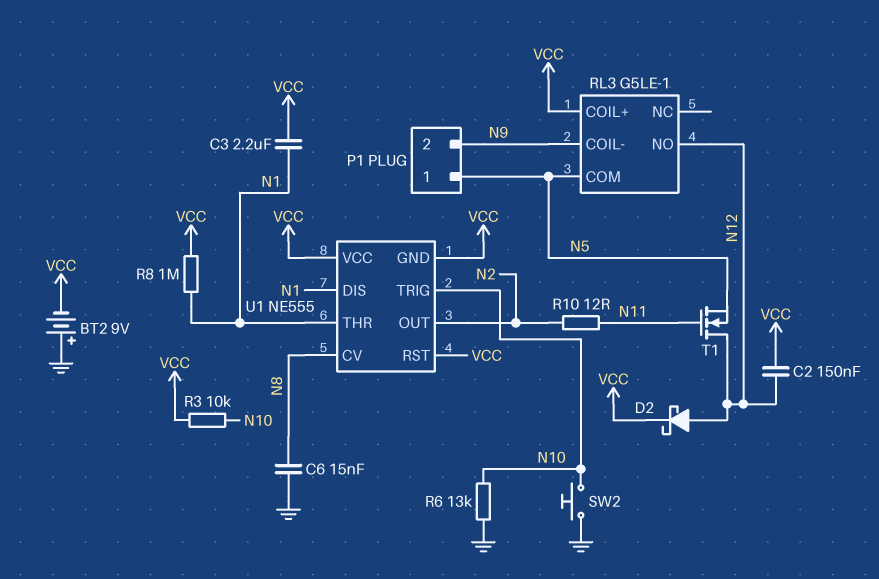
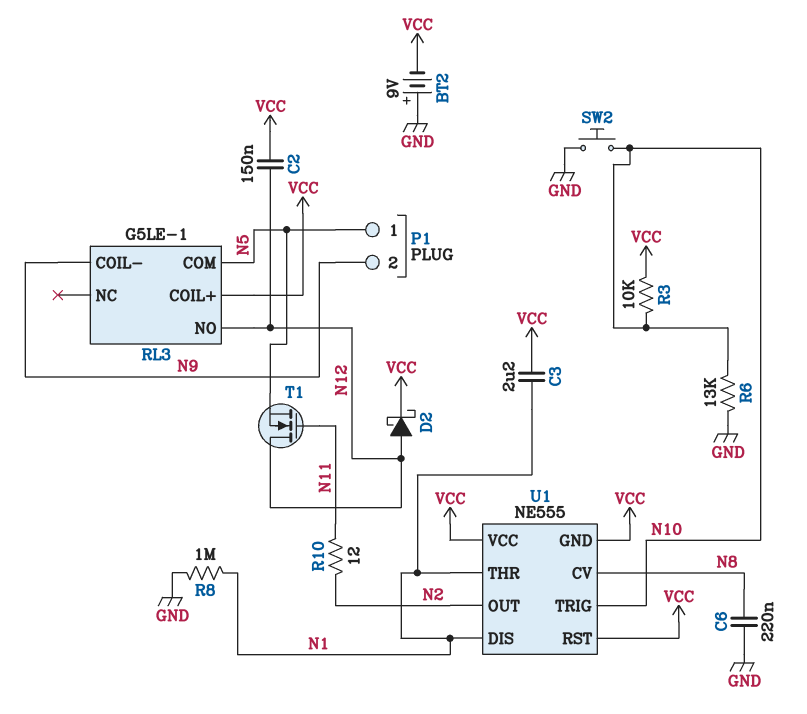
C6: 15nF (GND, N8) -> 220nF (GND, N8)
R8: 1M (N1, VCC) -> 1M (GND, N1)

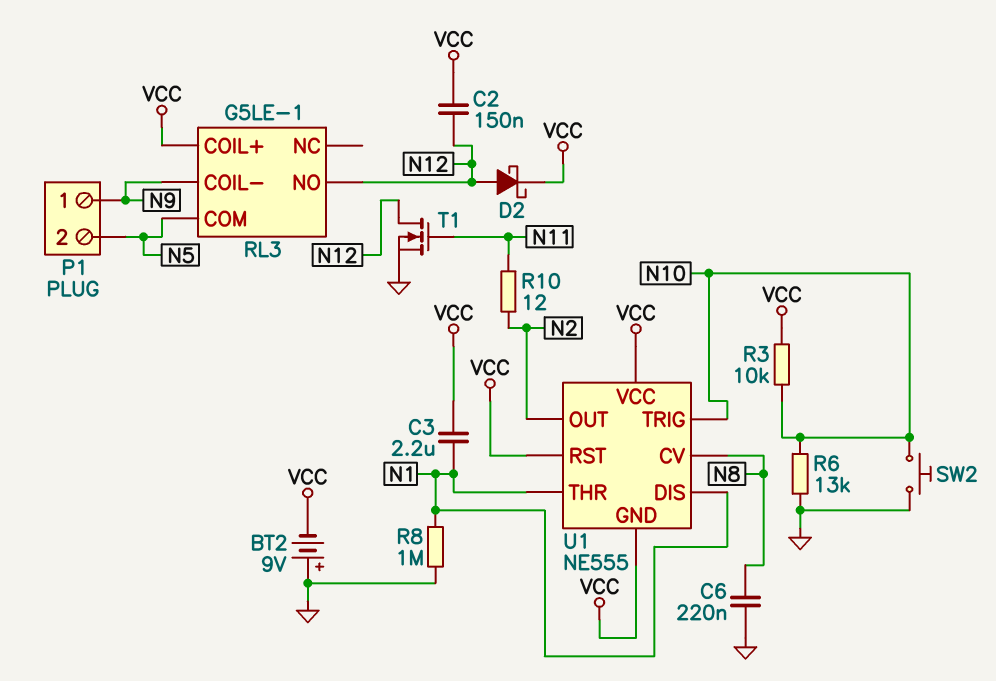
P1 pin 1: N5 -> N9
P1 pin 2: N9 -> N5
T1: NMOS (G N11, D N12, S N5) -> NMOS (G N11, D N12, S GND)

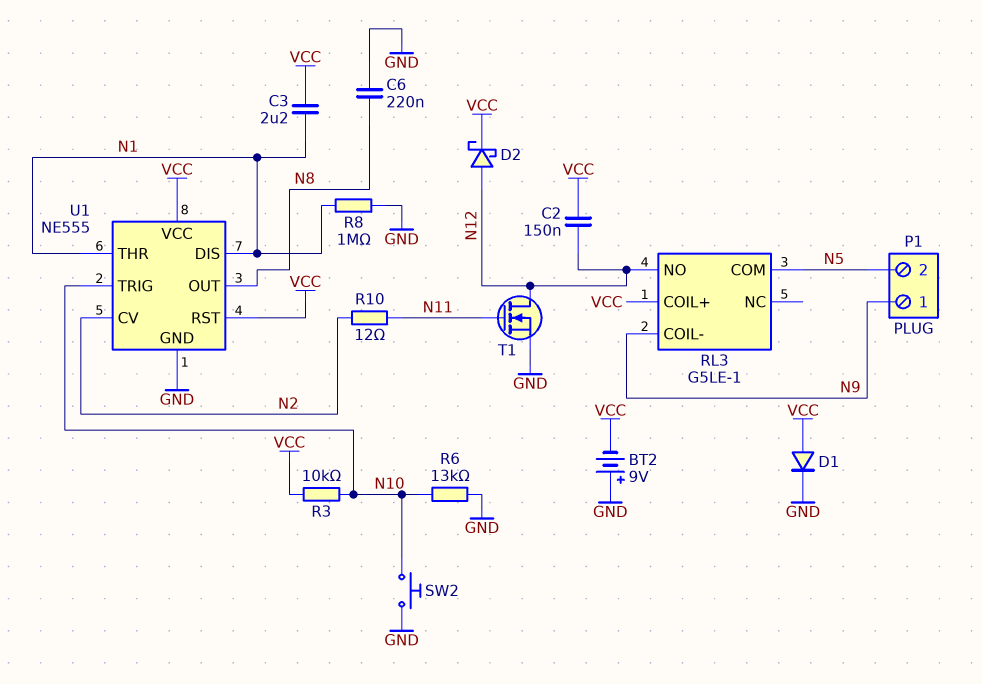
D1: none -> diode (A VCC, K GND)
U1 pin CV: N8 -> N2
U1 pin GND: VCC -> GND
U1 pin OUT: N2 -> N8

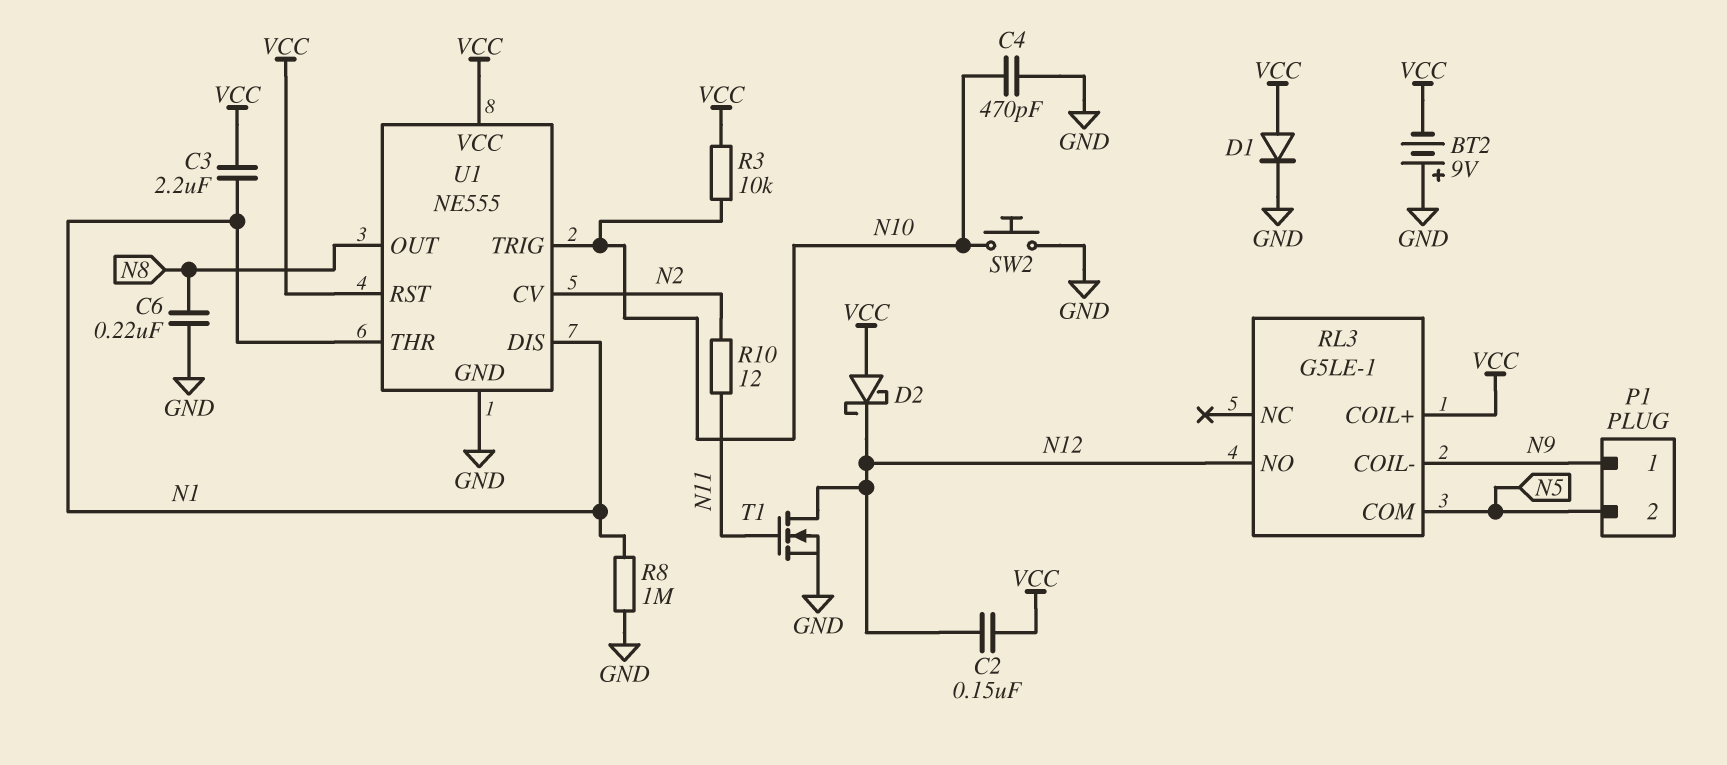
C4: none -> 470pF (GND, N10)
D2: schottky (A N12, K VCC) -> schottky (A VCC, K N12)
R6: 13k (GND, N10) -> none

